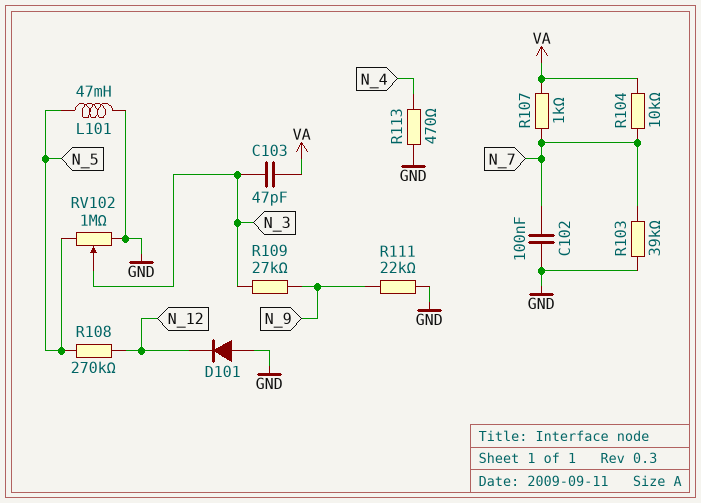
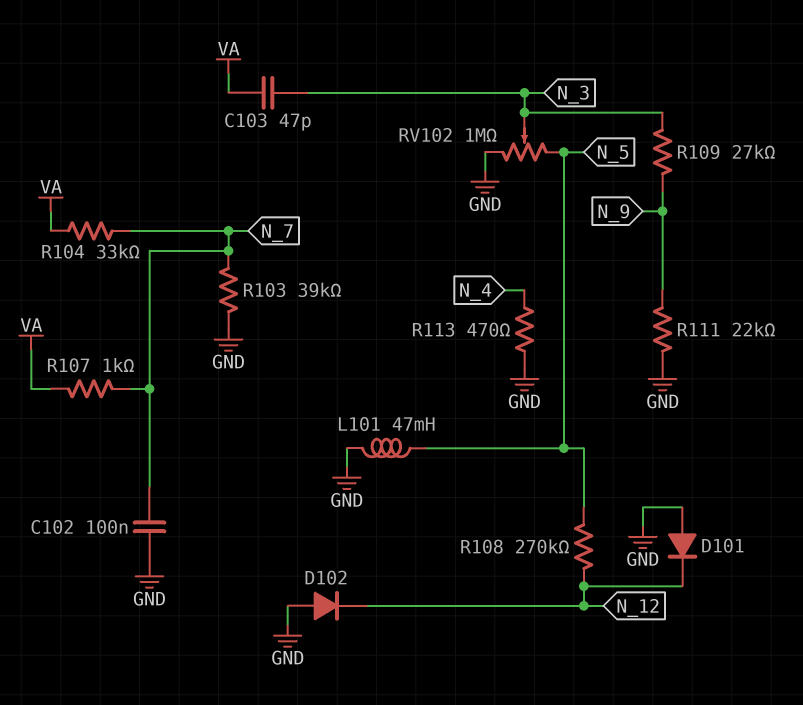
D102: none -> diode (A GND, K N_12)
R104: 10k (N_7, VA) -> 33k (N_7, VA)

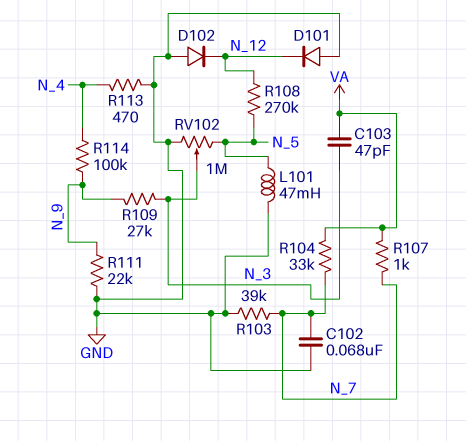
C102: 100nF (GND, N_7) -> 68nF (GND, N_7)
R114: none -> 100k (N_4, N_9)

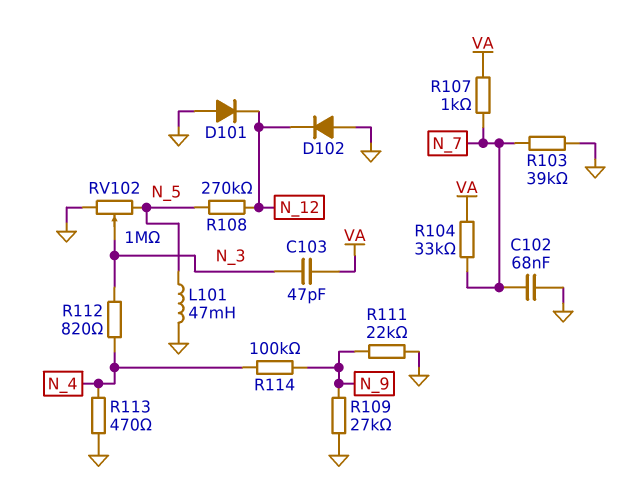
R109: 27k (N_3, N_9) -> 27k (GND, N_9)
R112: none -> 820 (N_3, N_4)

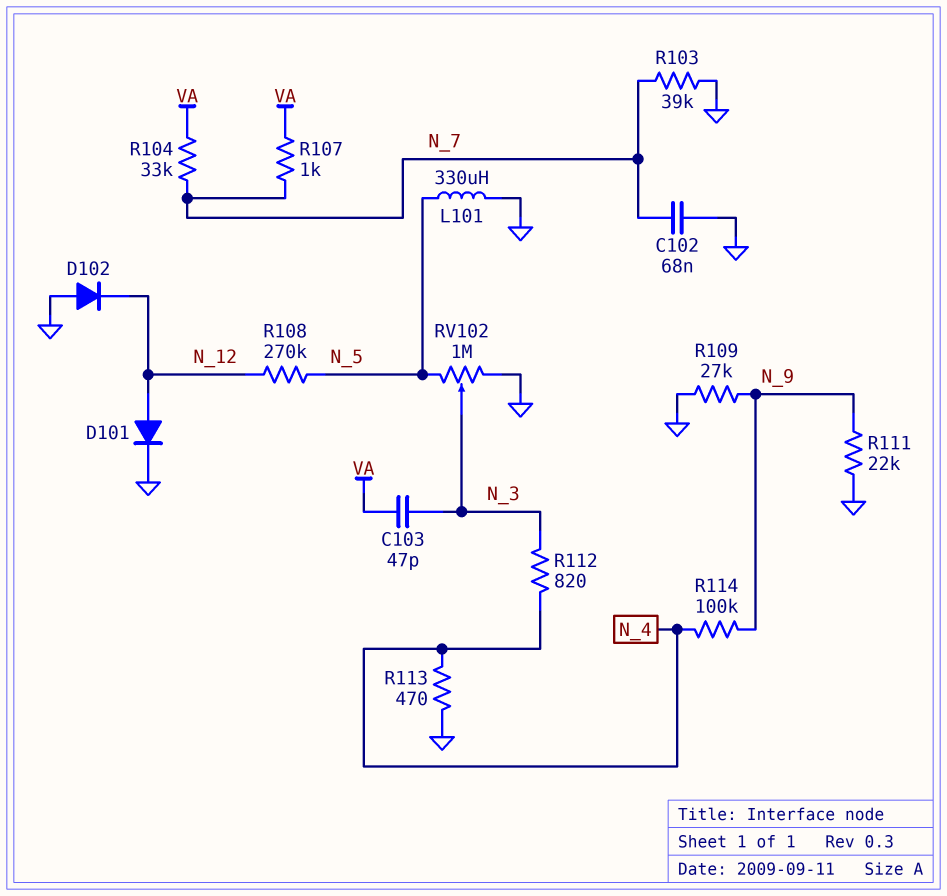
D101: diode (A GND, K N_12) -> diode (A N_12, K GND)
L101: 47mH (GND, N_5) -> 330uH (GND, N_5)

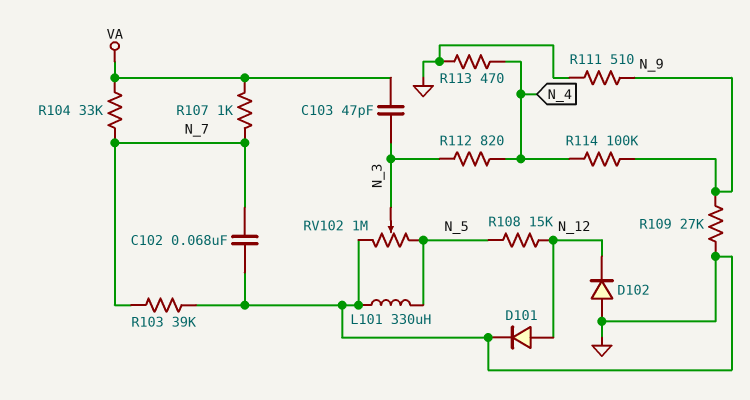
R108: 270k (N_5, N_12) -> 15k (N_5, N_12)
R111: 22k (GND, N_9) -> 510 (GND, N_9)

